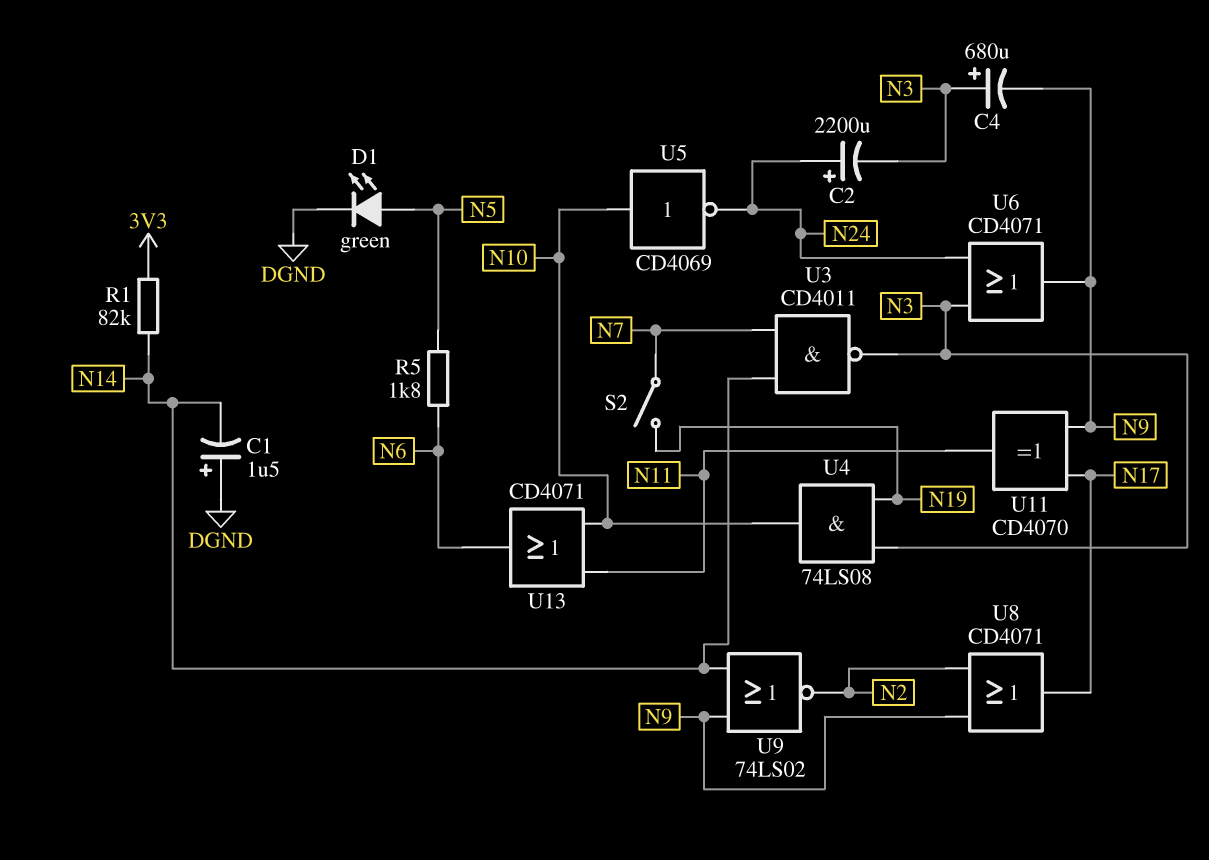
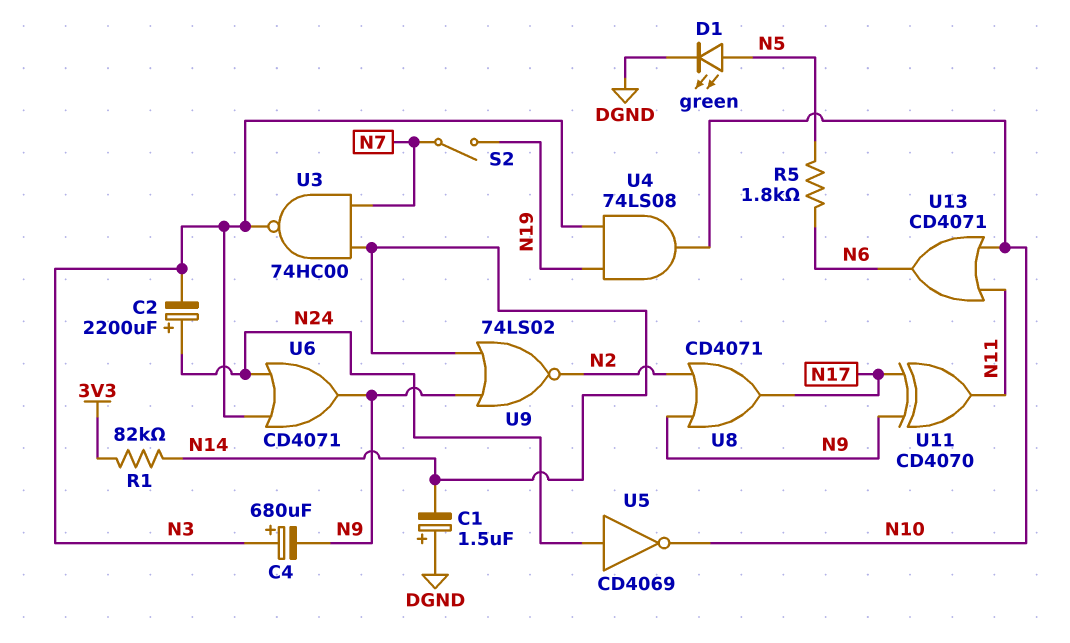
U3: NAND CD4011 (in N7, in N14, out N3) -> NAND 74HC00 (in N7, in N14, out N3)
U5: NOT CD4069 (in N10, out N24) -> NOT CD4069 (in N24, out N10)

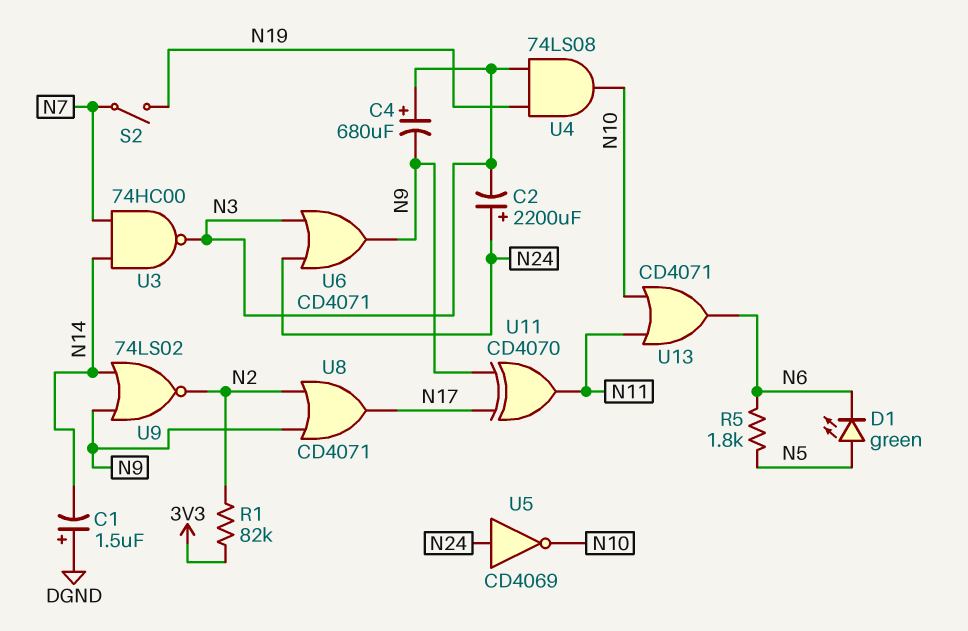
D1: LED green (A N5, K DGND) -> LED green (A N5, K N6)
R1: 82k (3V3, N14) -> 82k (3V3, N2)

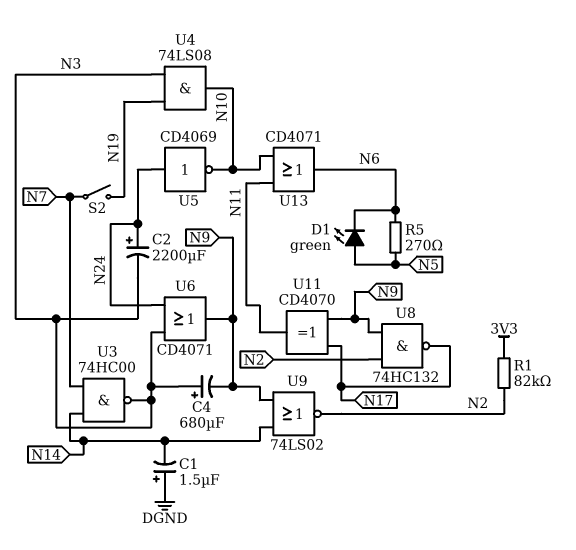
R5: 1.8k (N5, N6) -> 270 (N5, N6)
U8: OR CD4071 (in N2, in N9, out N17) -> NAND 74HC132 (in N2, in N9, out N17)

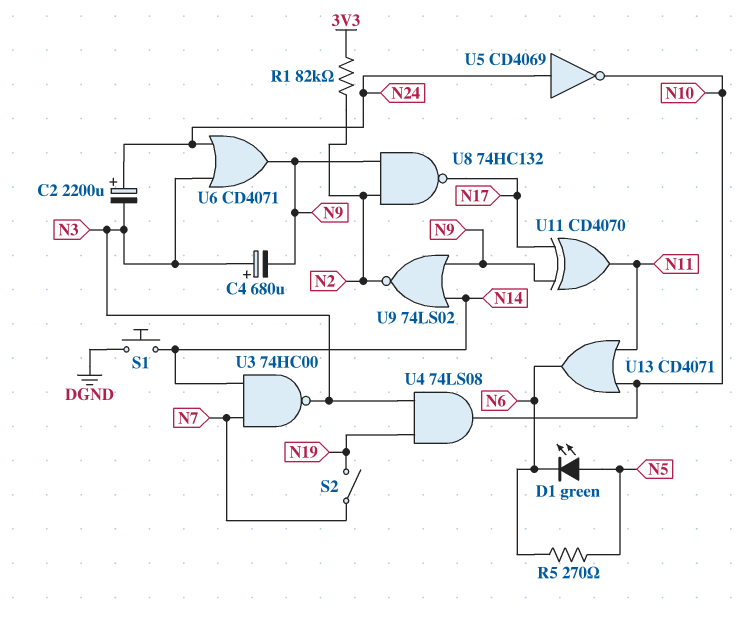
C1: 1.5uF (plus DGND, minus N14) -> none
S1: none -> button (DGND, N14)

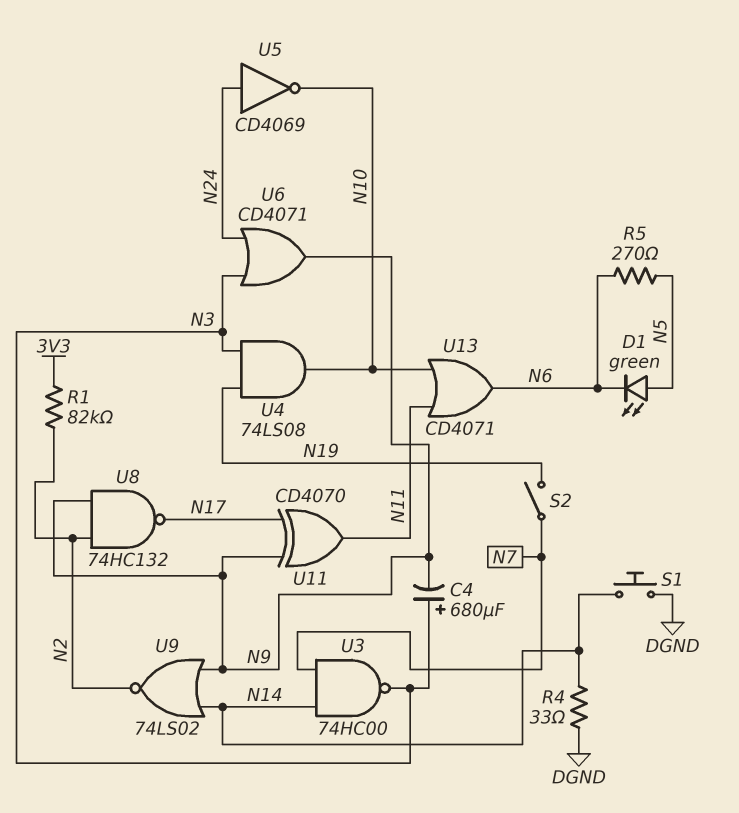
C2: 2200uF (plus N24, minus N3) -> none
R4: none -> 33 (DGND, N14)

